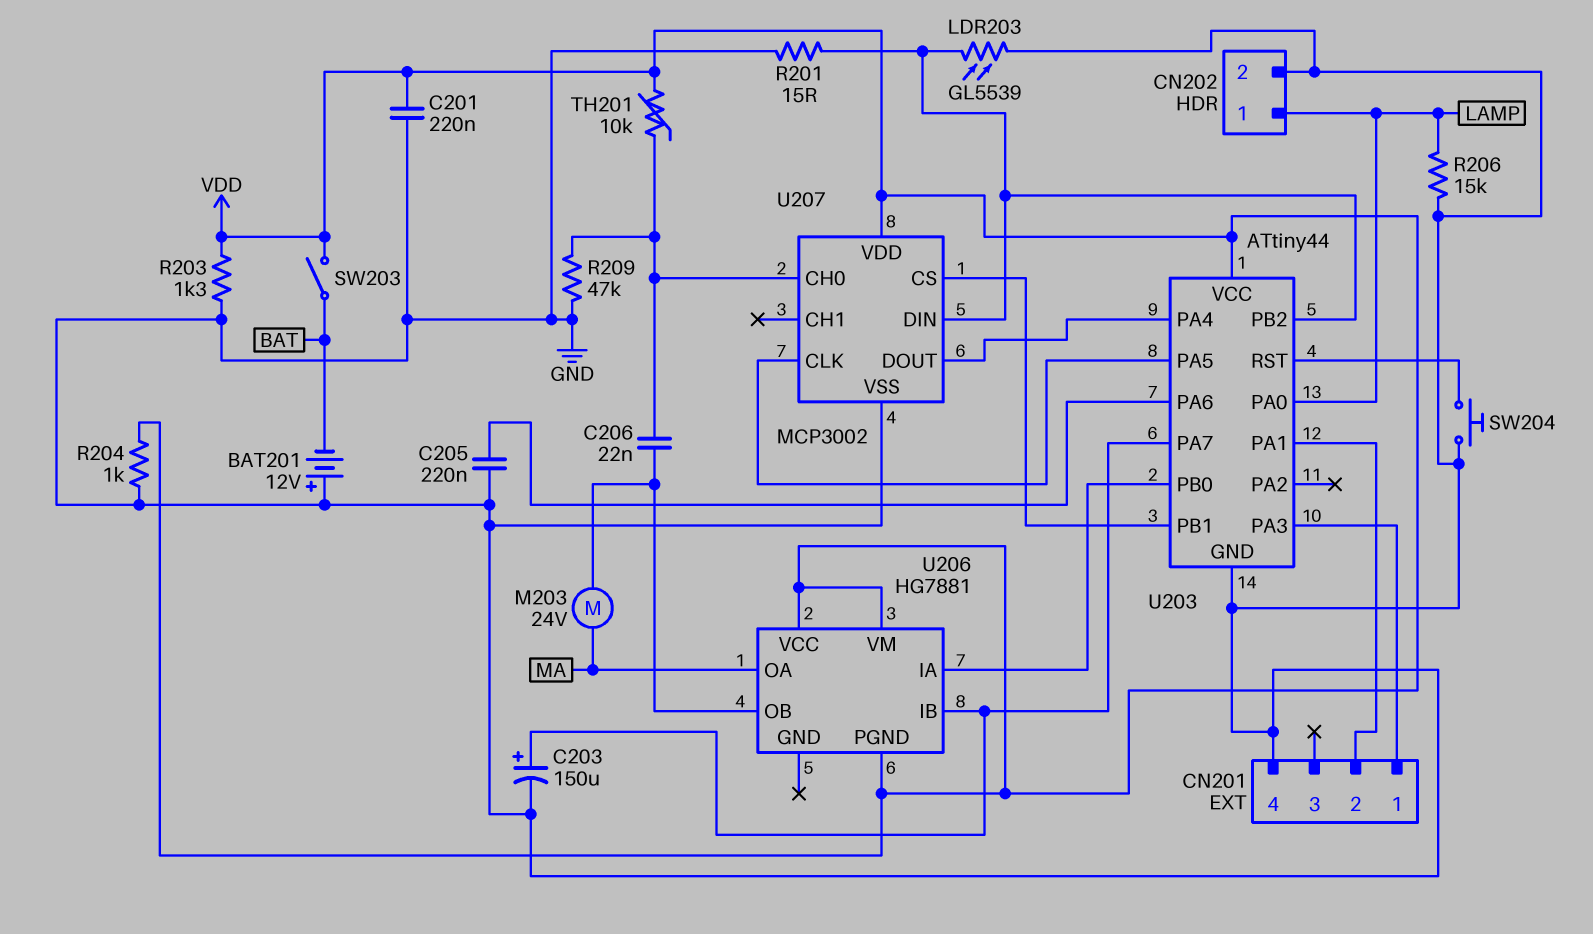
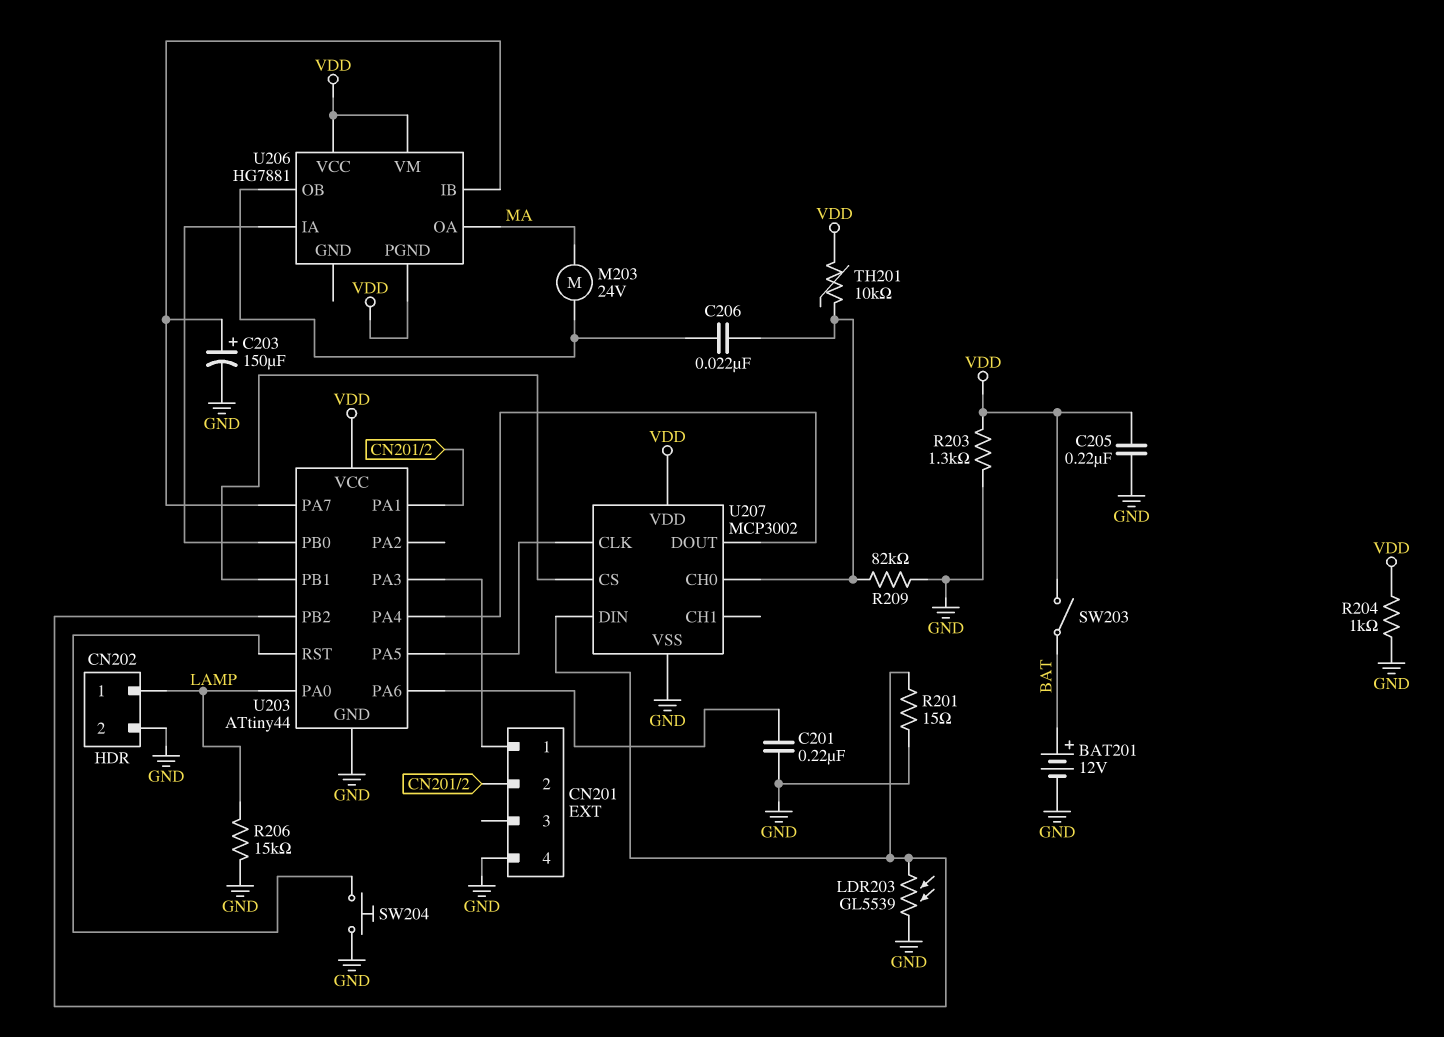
BAT201: 12V (plus GND, minus BAT) -> 12V (plus BAT, minus GND)
C201: 220nF (GND, VDD) -> 220nF (GND, U203/PA6)
C205: 220nF (GND, U203/PA6) -> 220nF (GND, VDD)
R209: 47k (GND, U207/CH0) -> 82k (GND, U207/CH0)

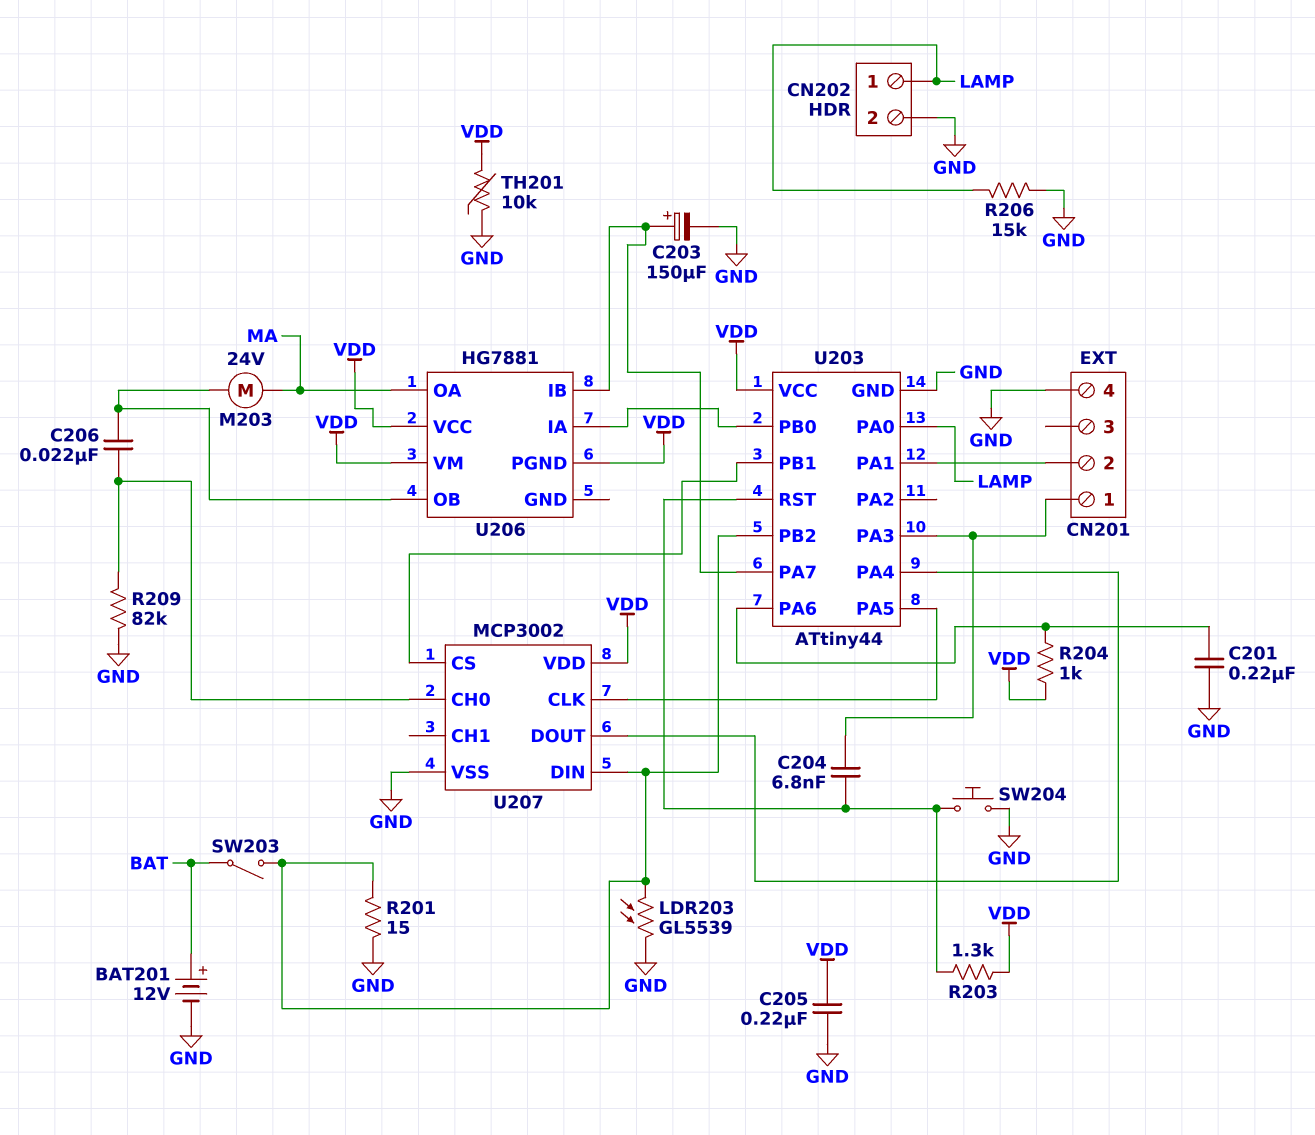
C204: none -> 6.8nF (CN201/1, U203/RST)
R203: 1.3k (GND, VDD) -> 1.3k (U203/RST, VDD)
R204: 1k (GND, VDD) -> 1k (U203/PA6, VDD)
SW203: switch (BAT, VDD) -> switch (BAT, U203/PB2)
TH201: 10k (U207/CH0, VDD) -> 10k (GND, VDD)

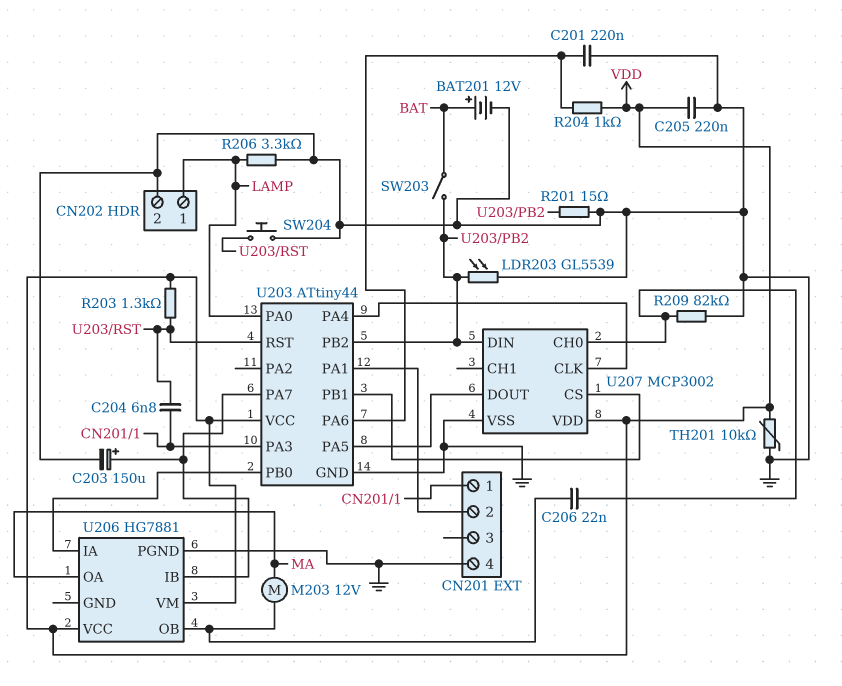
M203: motor 24V (MA, U206/OB) -> motor 12V (MA, U206/OB)
R206: 15k (GND, LAMP) -> 3.3k (GND, LAMP)
U206 pin PGND: VDD -> GND
U207 pin CLK: U203/PA5 -> U203/PA4
U207 pin DOUT: U203/PA4 -> U203/PA5

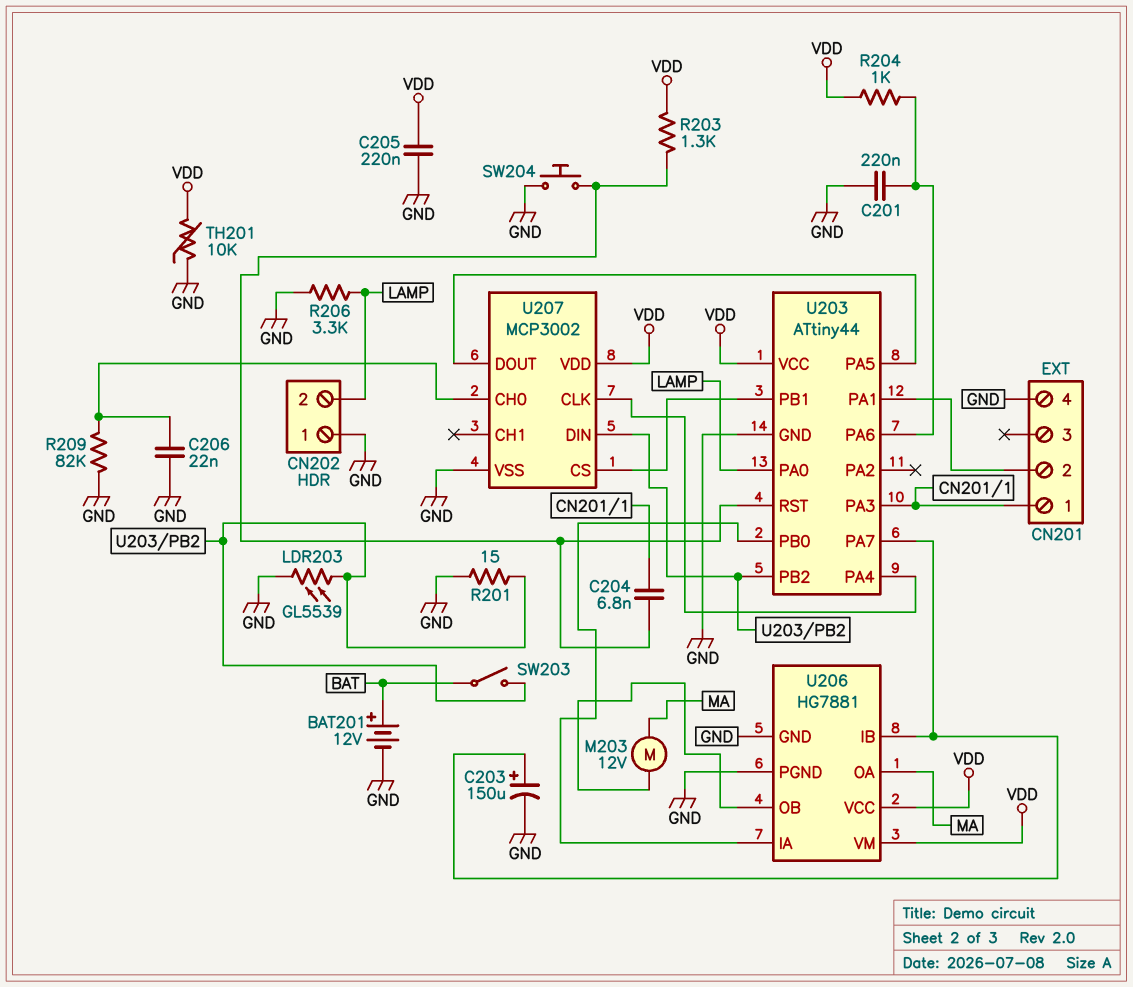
C206: 22nF (U206/OB, U207/CH0) -> 22nF (GND, U207/CH0)
CN202 pin 1: LAMP -> GND
CN202 pin 2: GND -> LAMP
U206 pin GND: none -> GND

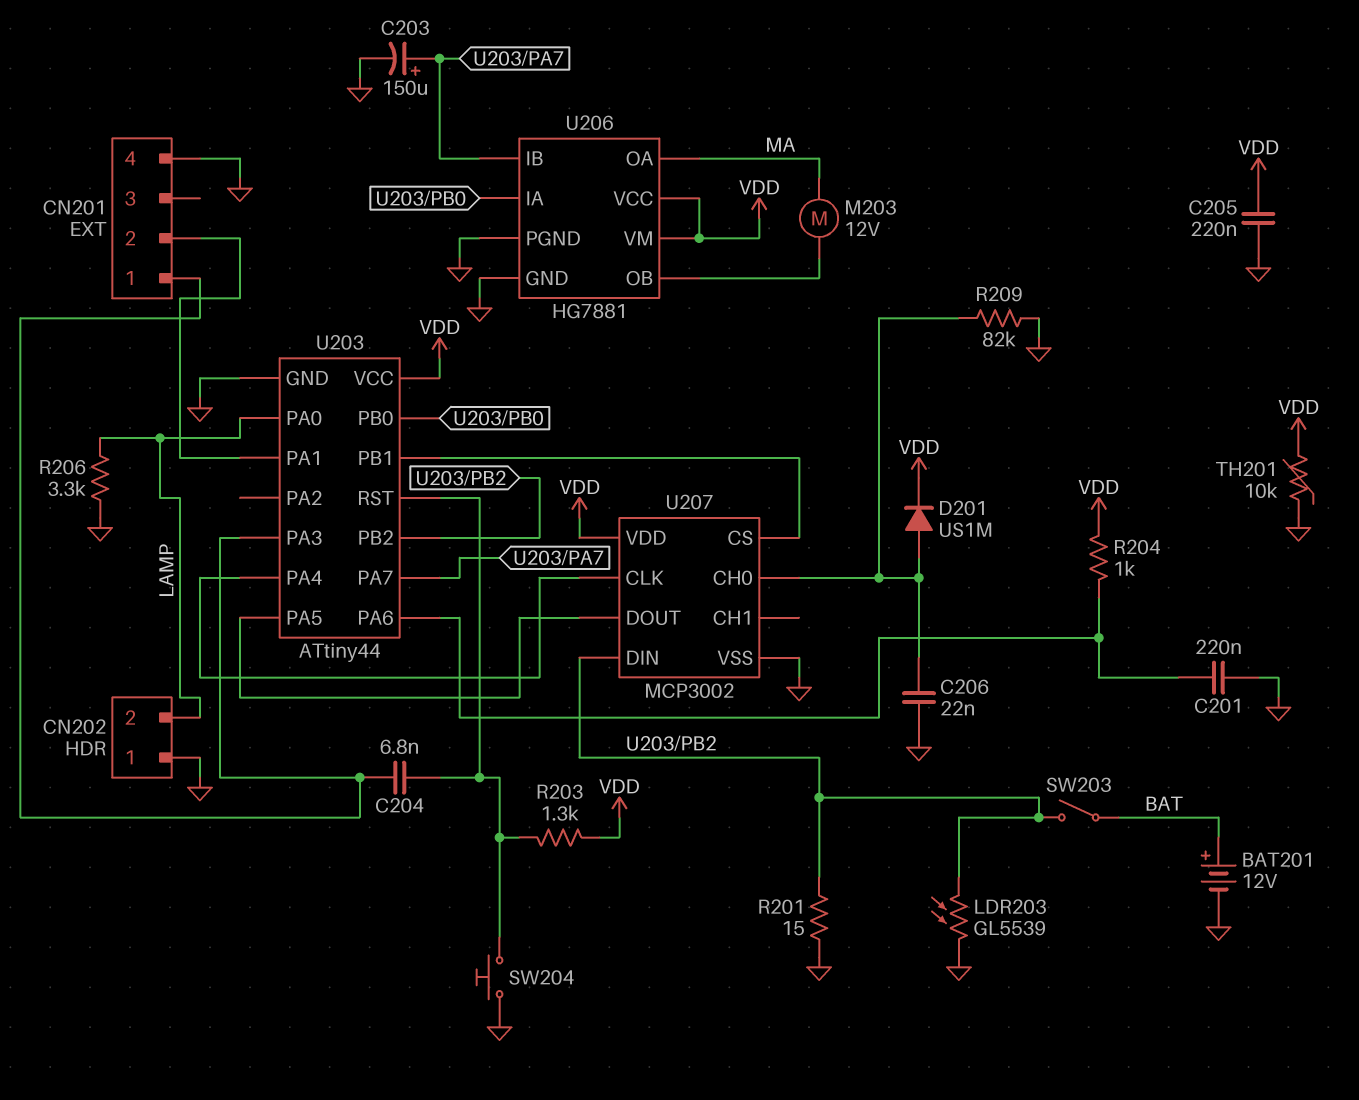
D201: none -> diode US1M (A U207/CH0, K VDD)

